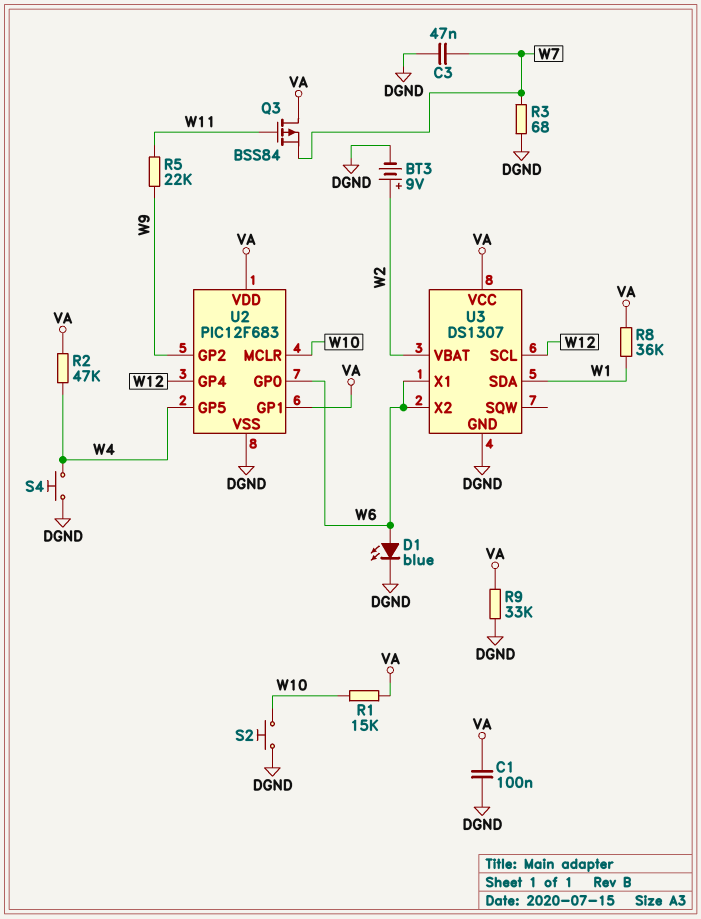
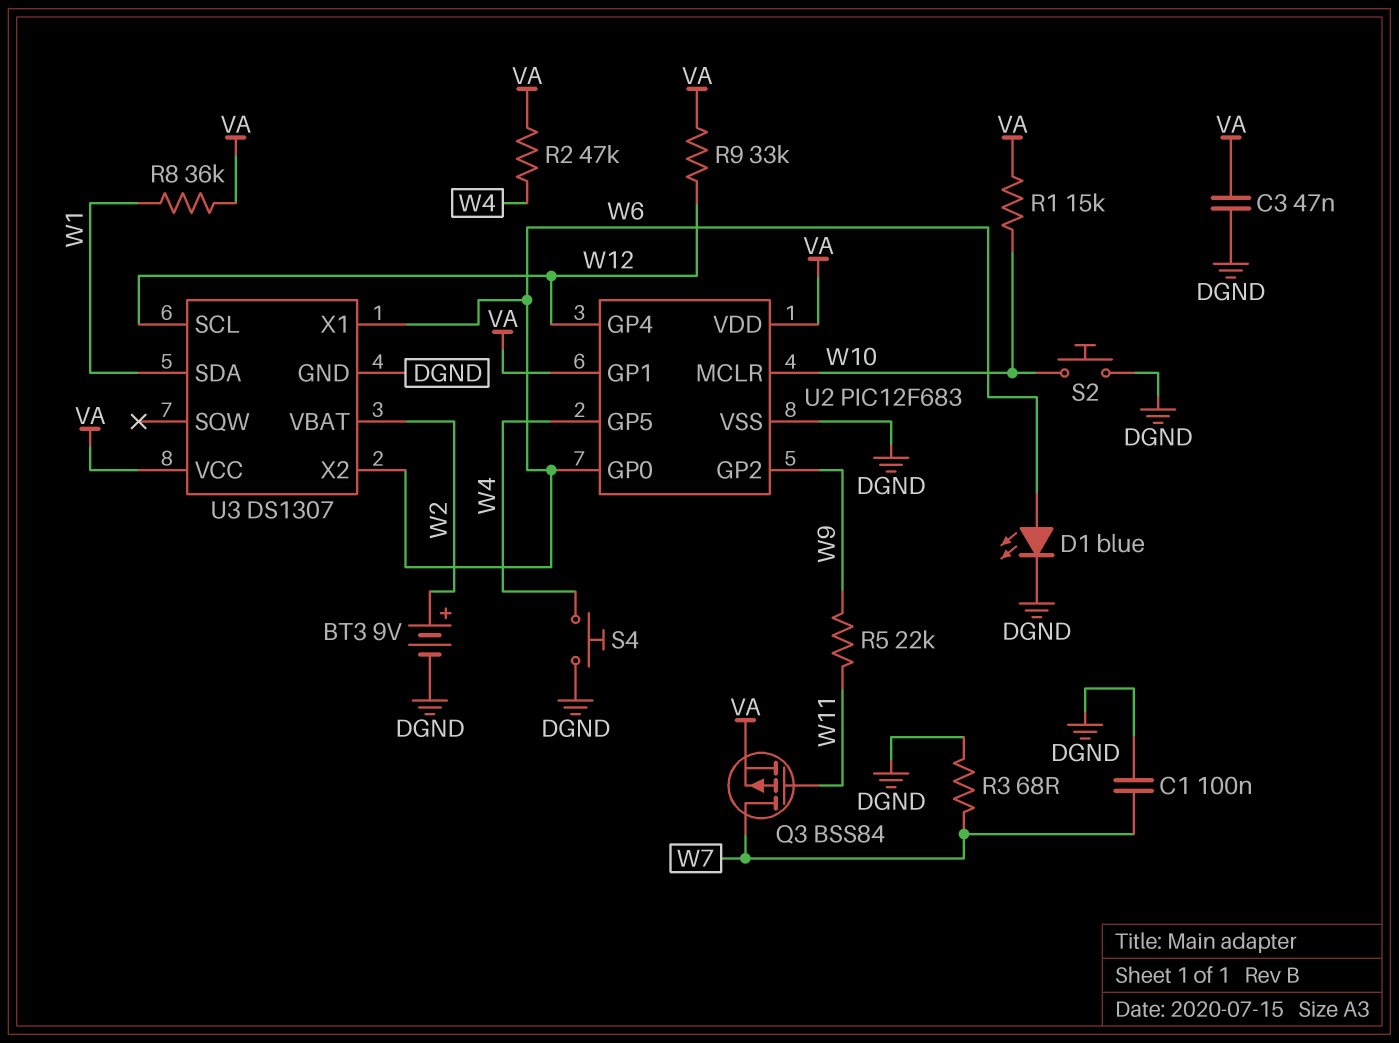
C1: 100nF (DGND, VA) -> 100nF (DGND, W7)
C3: 47nF (DGND, W7) -> 47nF (DGND, VA)
Q3: PMOS BSS84 (G W11, D VA, S W7) -> PMOS BSS84 (G W11, D W7, S VA)
R9: 33k (DGND, VA) -> 33k (VA, W12)

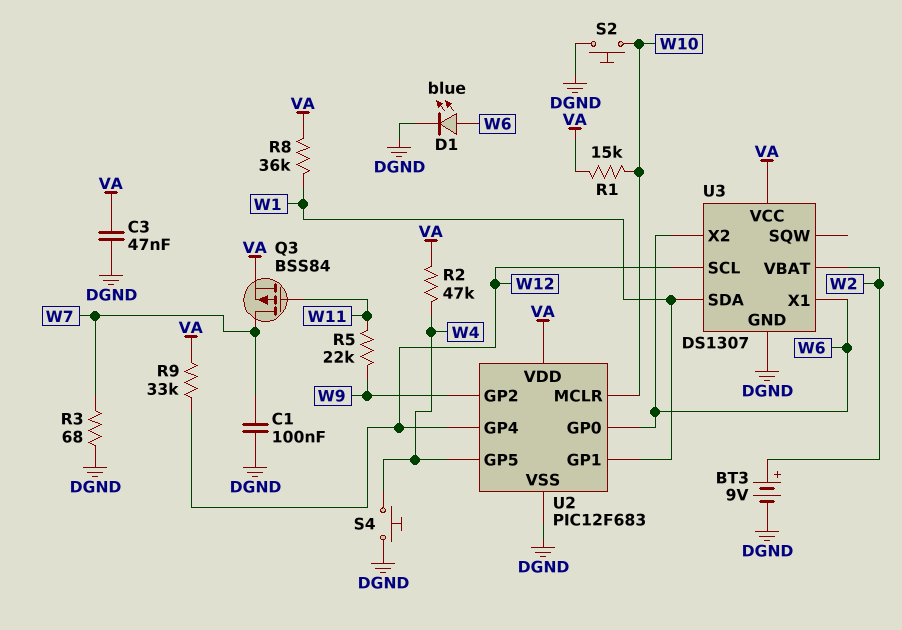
U2 pin GP1: VA -> W1

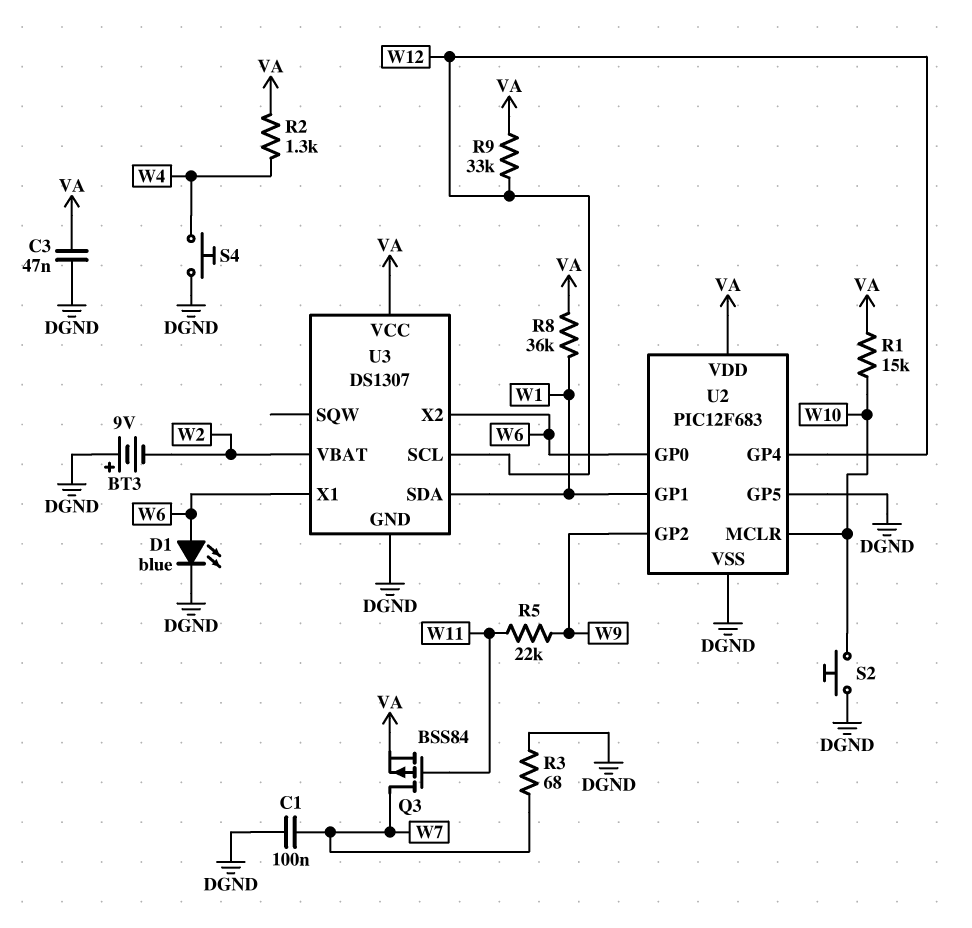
BT3: 9V (plus W2, minus DGND) -> 9V (plus DGND, minus W2)
R2: 47k (VA, W4) -> 1.3k (VA, W4)
U2 pin GP5: W4 -> DGND

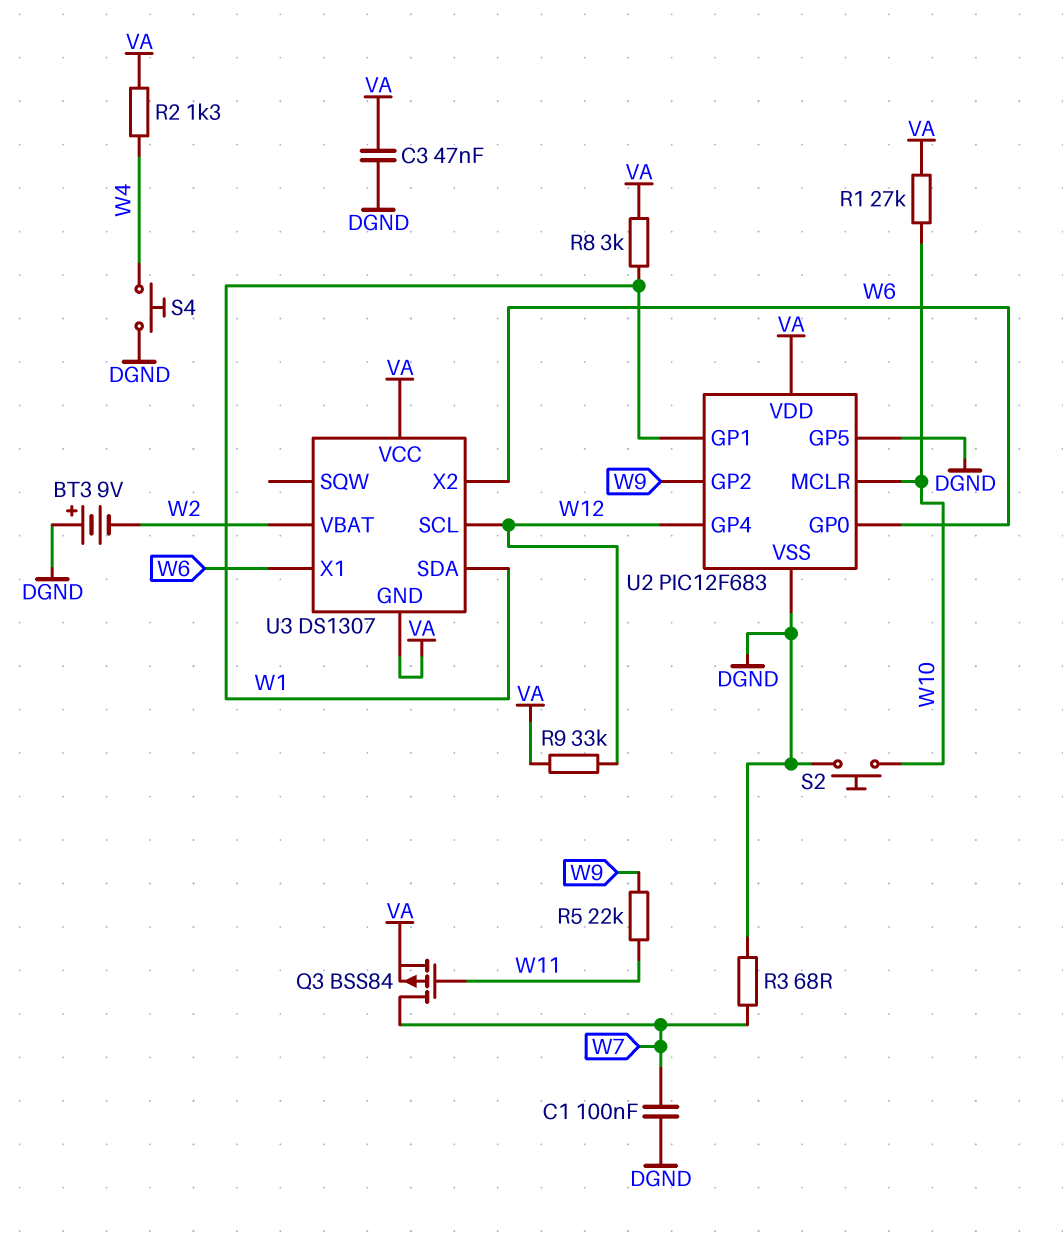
D1: LED blue (A W6, K DGND) -> none
R1: 15k (VA, W10) -> 27k (VA, W10)
R8: 36k (VA, W1) -> 3k (VA, W1)
U3 pin GND: DGND -> VA

